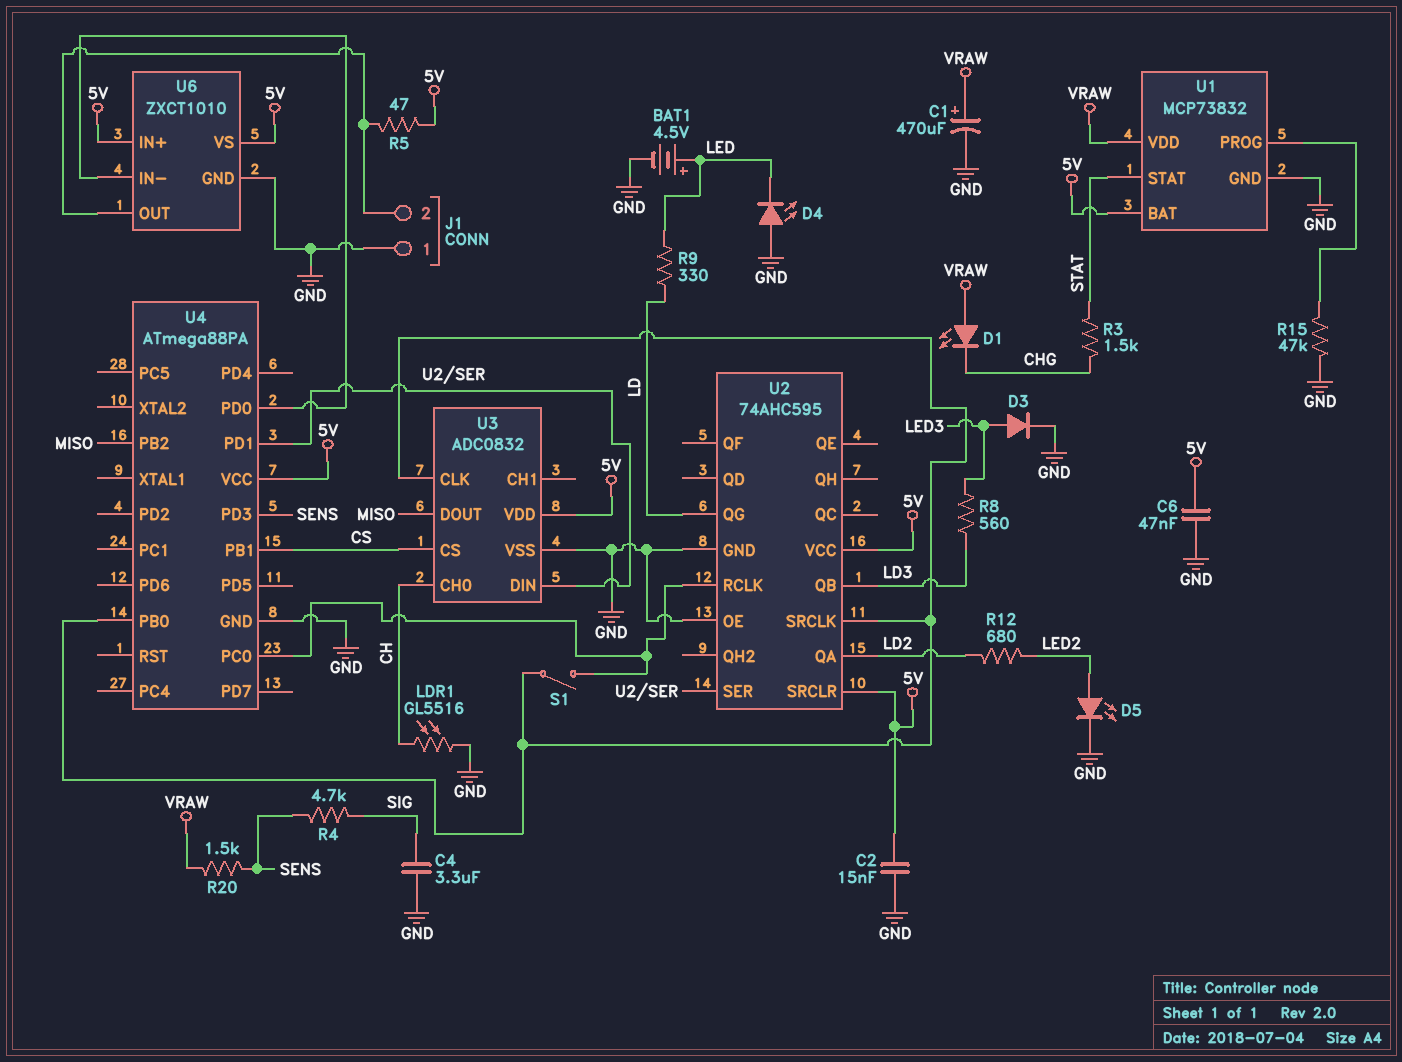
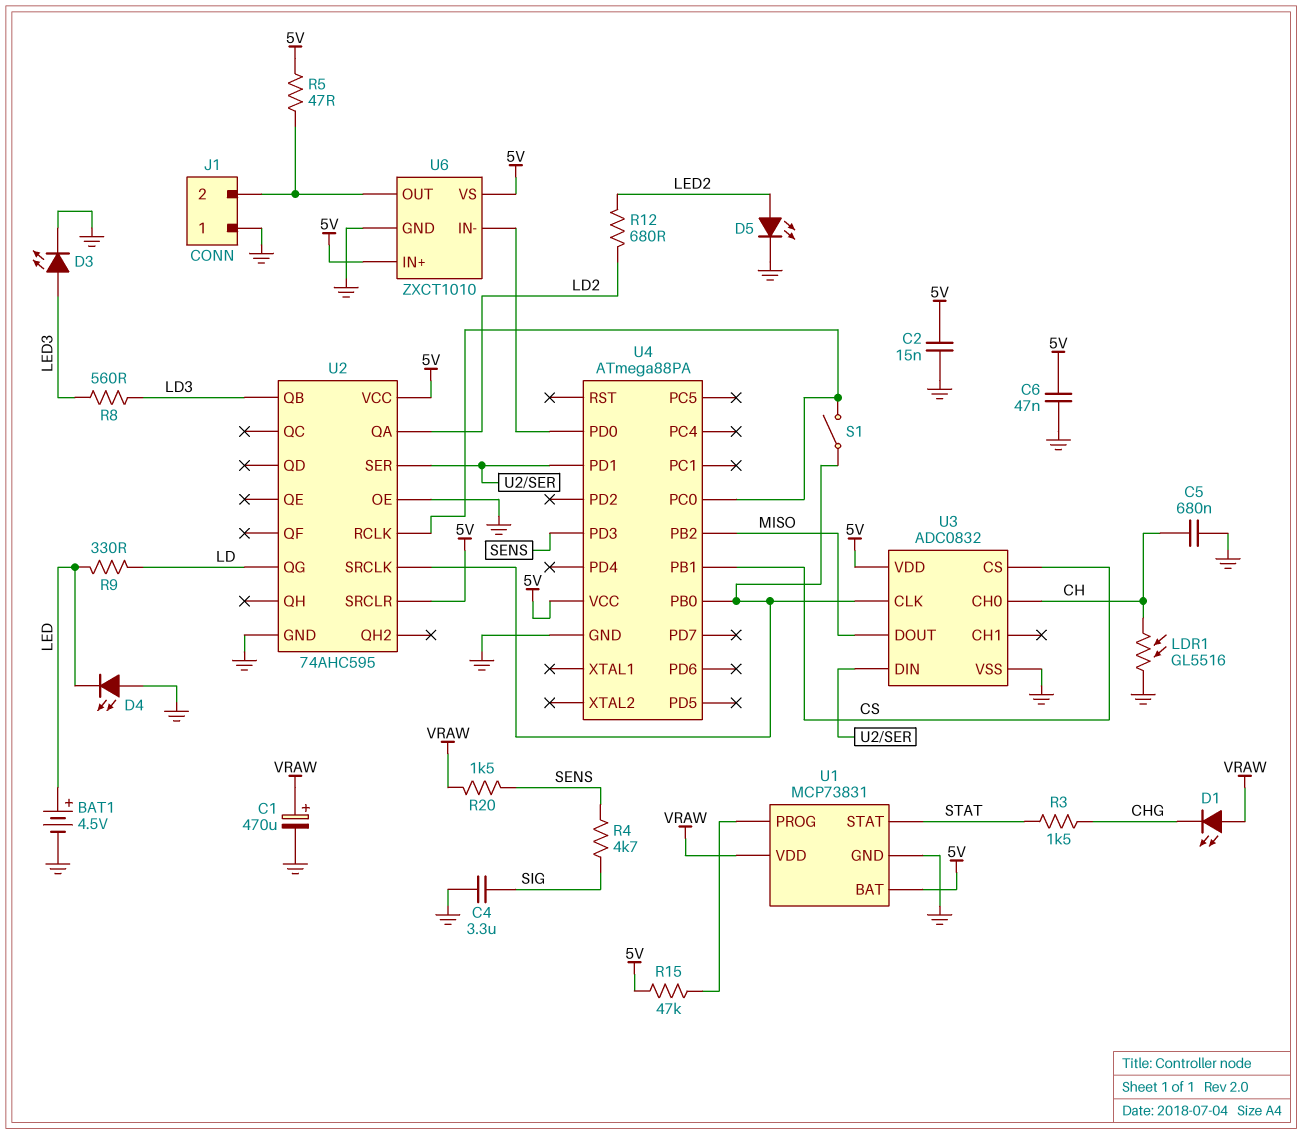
C5: none -> 680nF (CH, GND)
D3: diode (A LED3, K GND) -> LED (A LED3, K GND)
R15: 47k (GND, U1/PROG) -> 47k (5V, U1/PROG)
U1: MCP73832 -> MCP73831

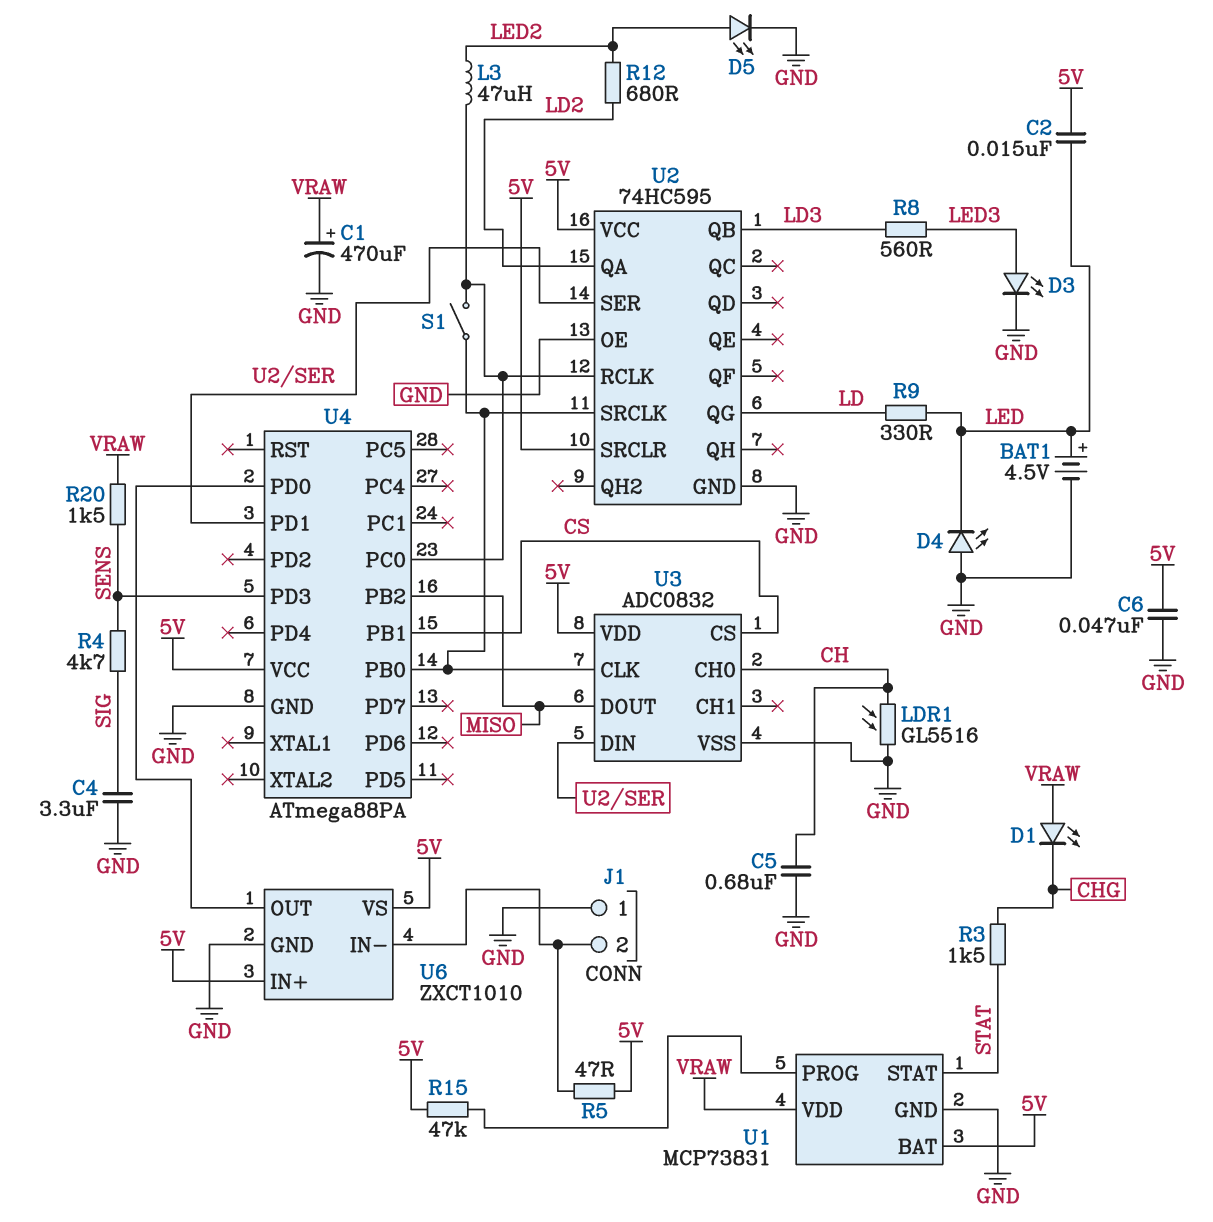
C2: 15nF (5V, GND) -> 15nF (5V, LED)
L3: none -> 47uH (LED2, U2/RCLK)
U2: 74AHC595 -> 74HC595
U6 pin IN-: U4/PD0 -> J1/2
U6 pin OUT: J1/2 -> U4/PD0

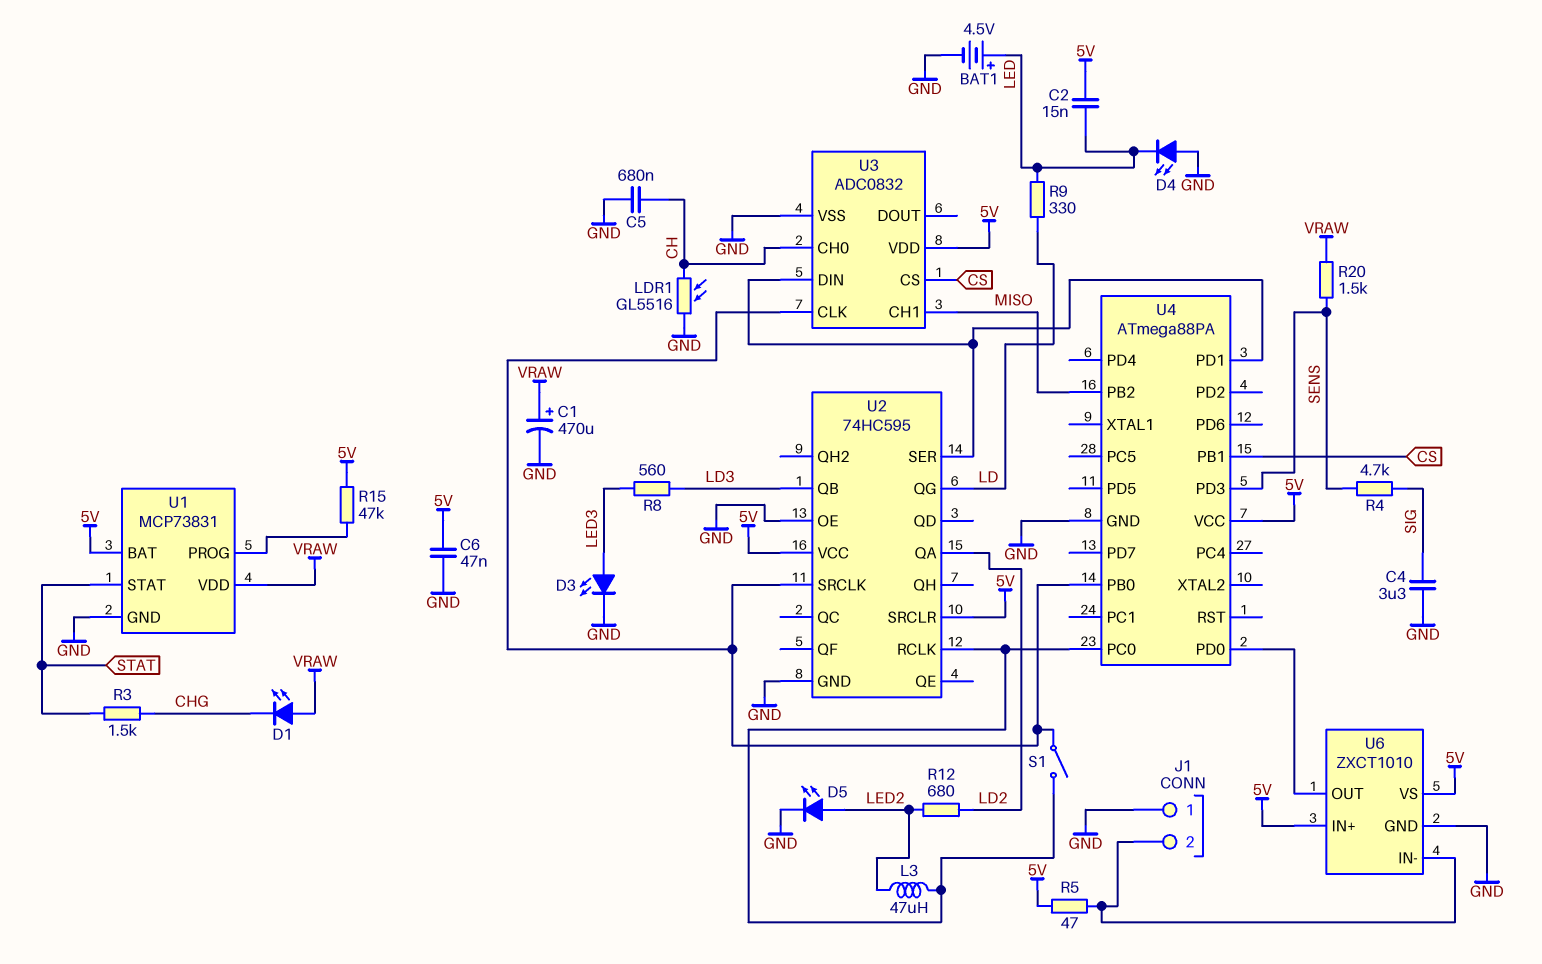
U3 pin CH1: none -> MISO
U3 pin DOUT: MISO -> none

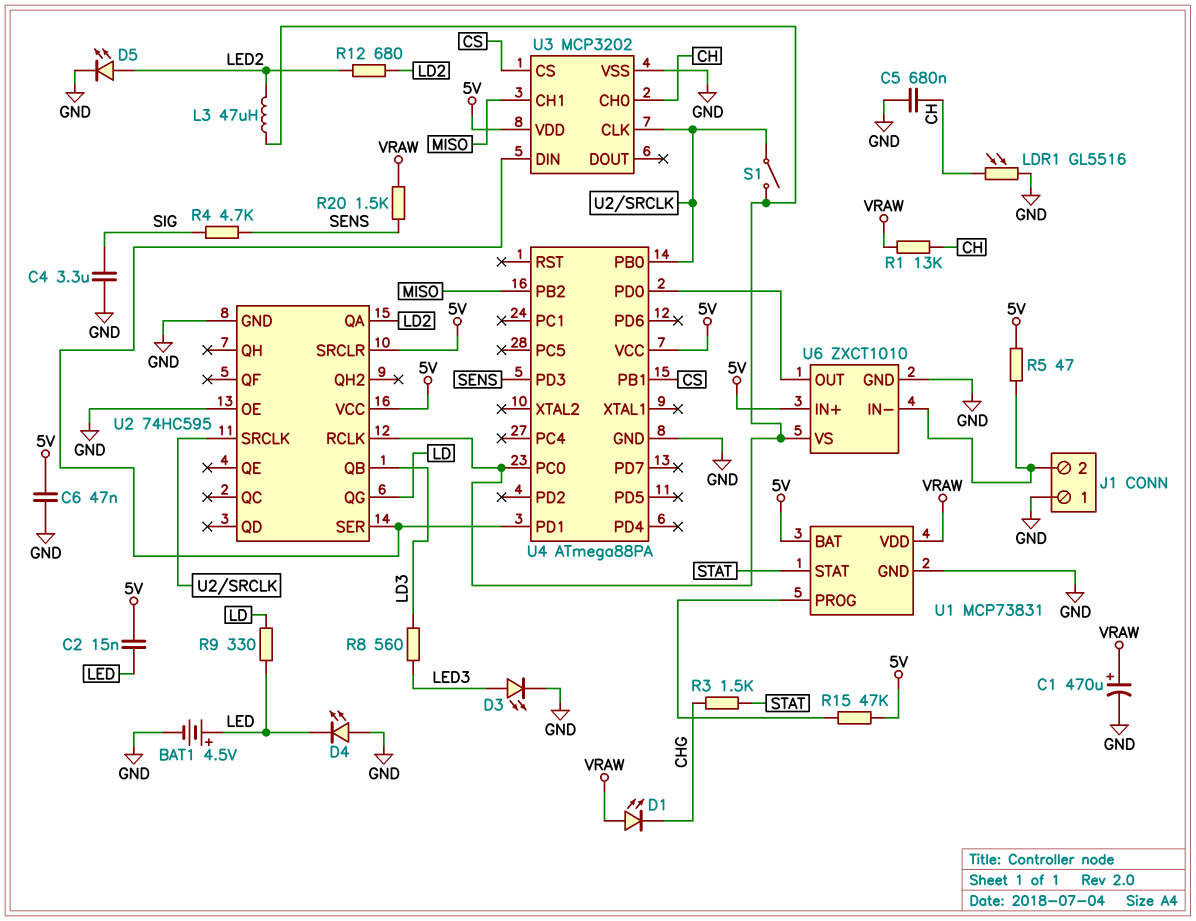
R1: none -> 13k (CH, VRAW)
U3: ADC0832 -> MCP3202
U6 pin VS: 5V -> U2/RCLK

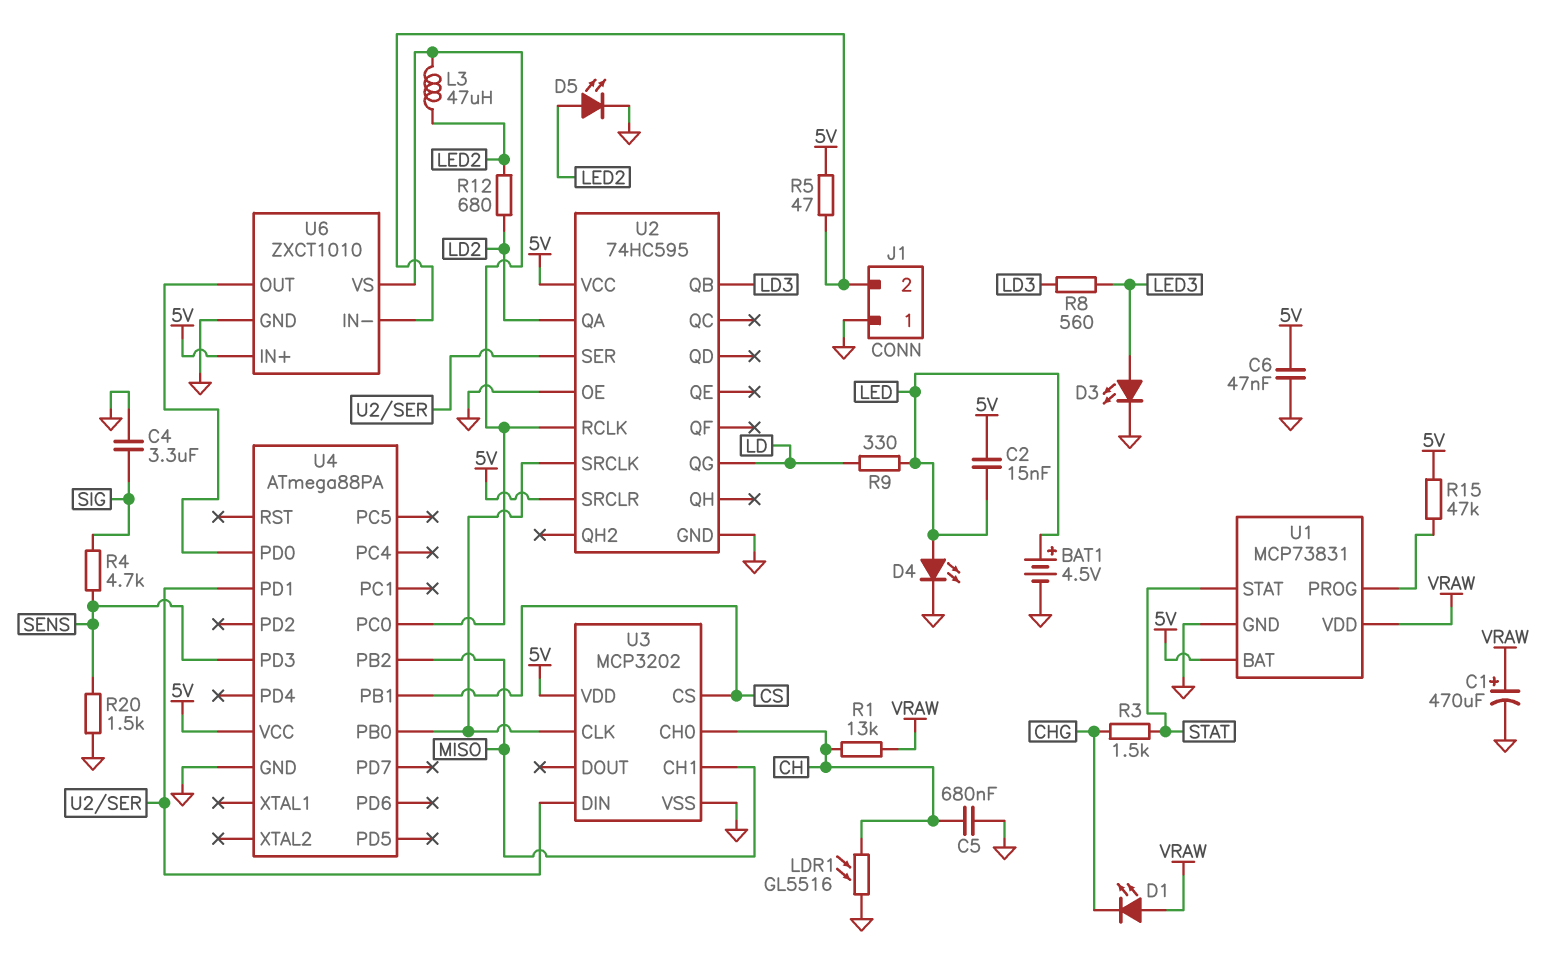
D4: LED (A GND, K LED) -> LED (A LED, K GND)
R20: 1.5k (SENS, VRAW) -> 1.5k (GND, SENS)
S1: switch (U2/RCLK, U2/SRCLK) -> none

